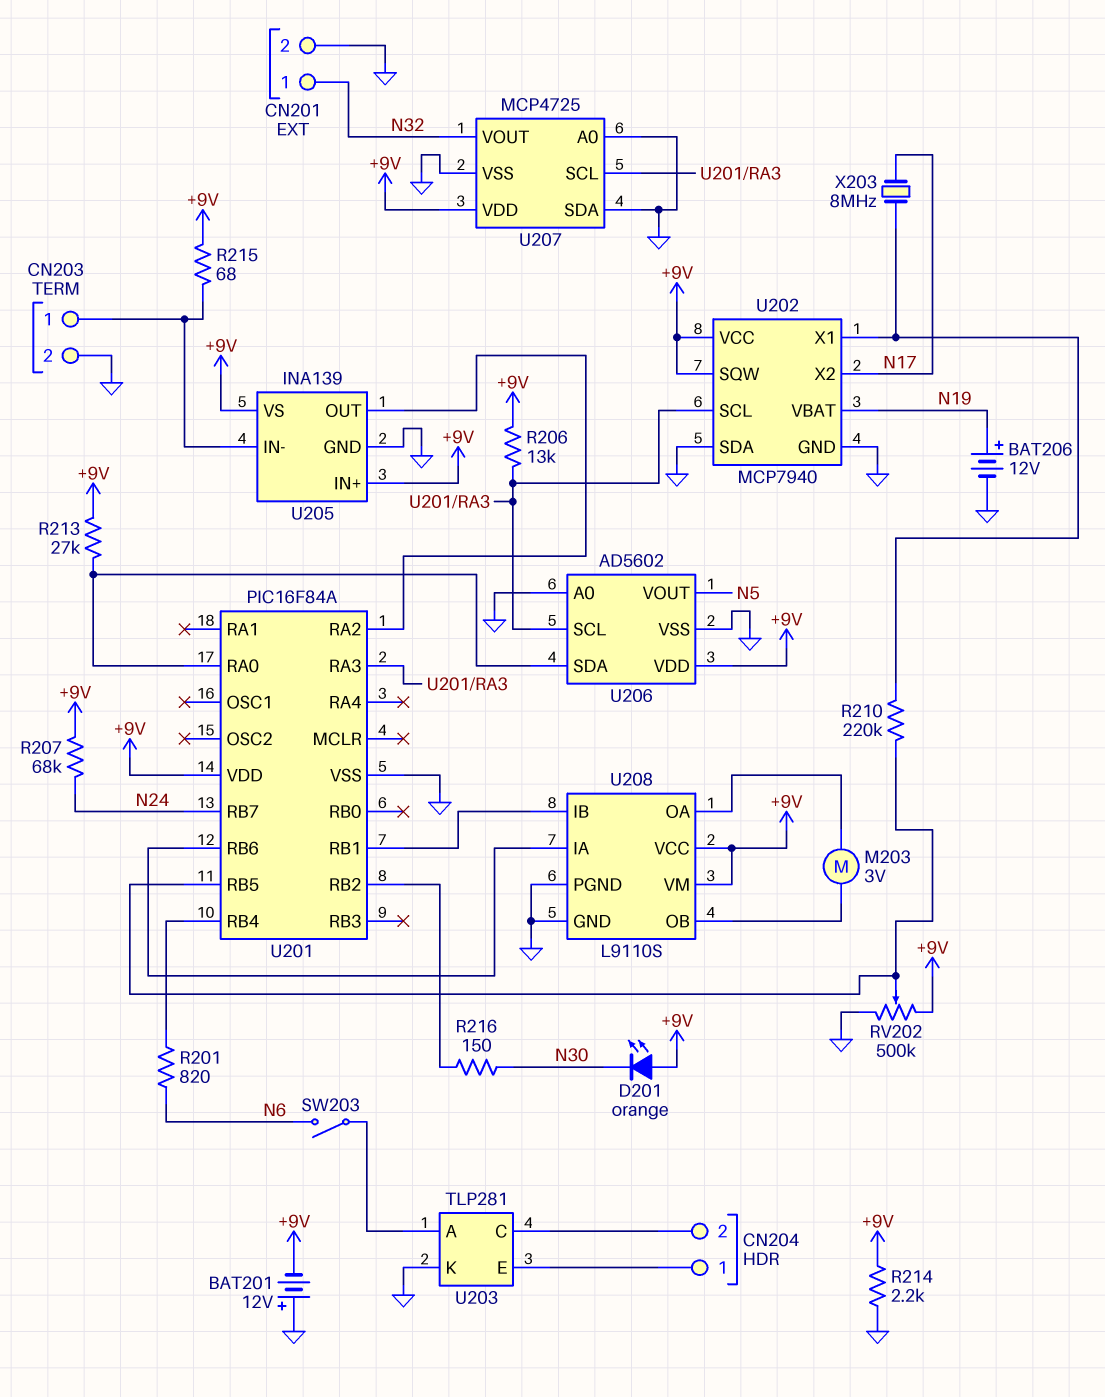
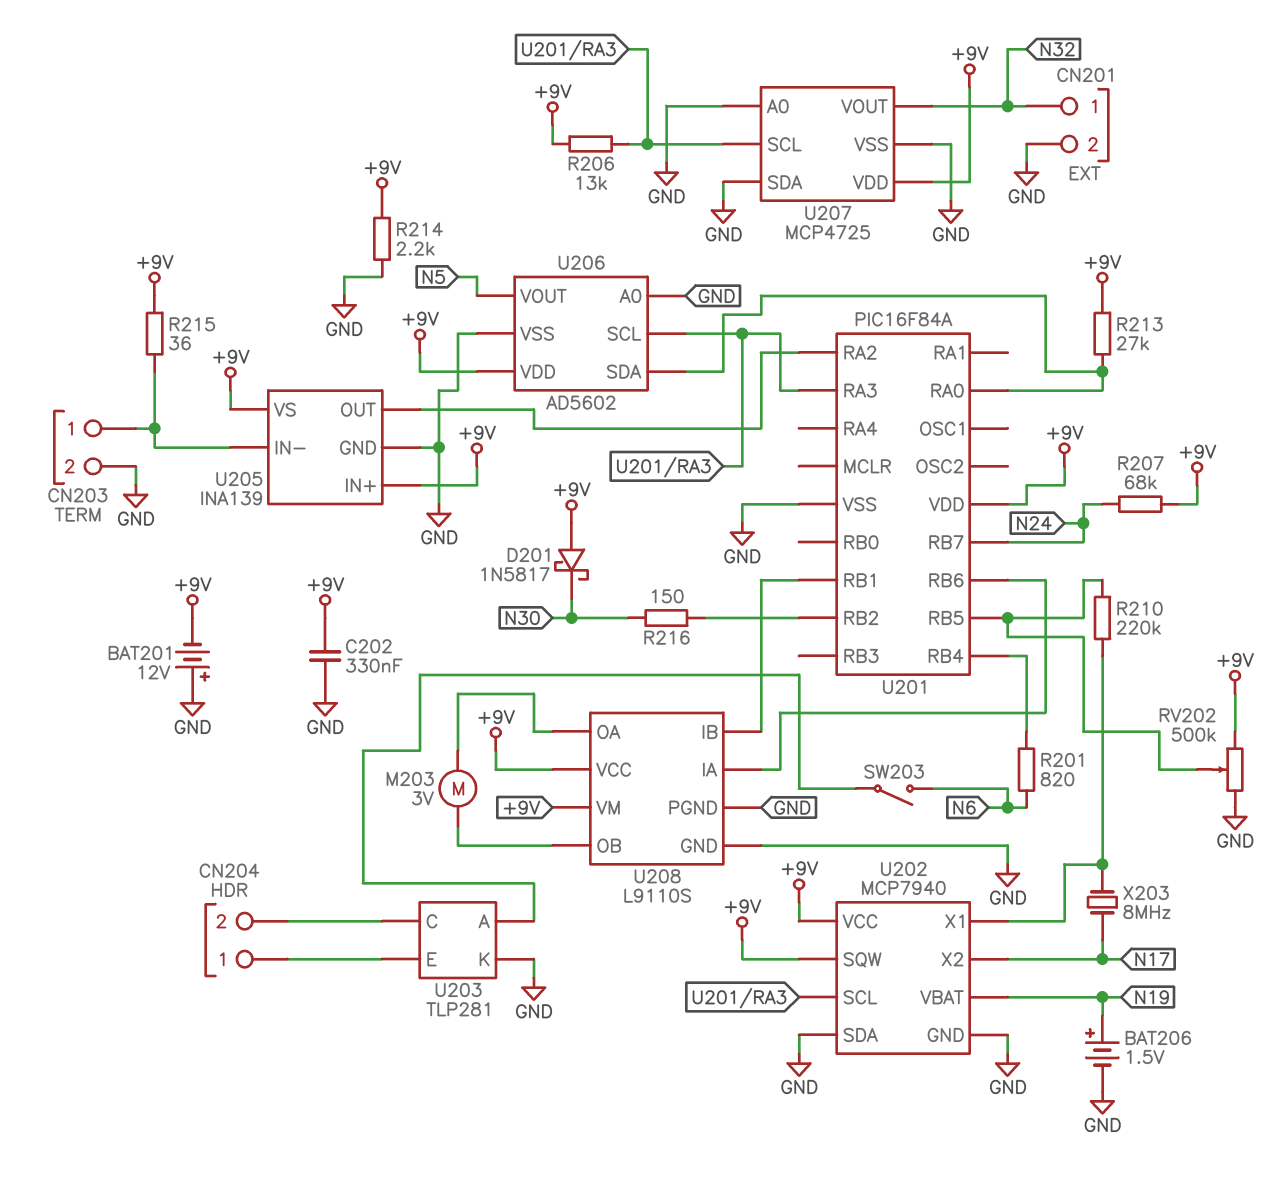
BAT206: 12V (plus N19, minus GND) -> 1.5V (plus N19, minus GND)
C202: none -> 330nF (+9V, GND)
D201: LED orange (A +9V, K N30) -> schottky 1N5817 (A +9V, K N30)
R215: 68 (+9V, CN203/1) -> 36 (+9V, CN203/1)

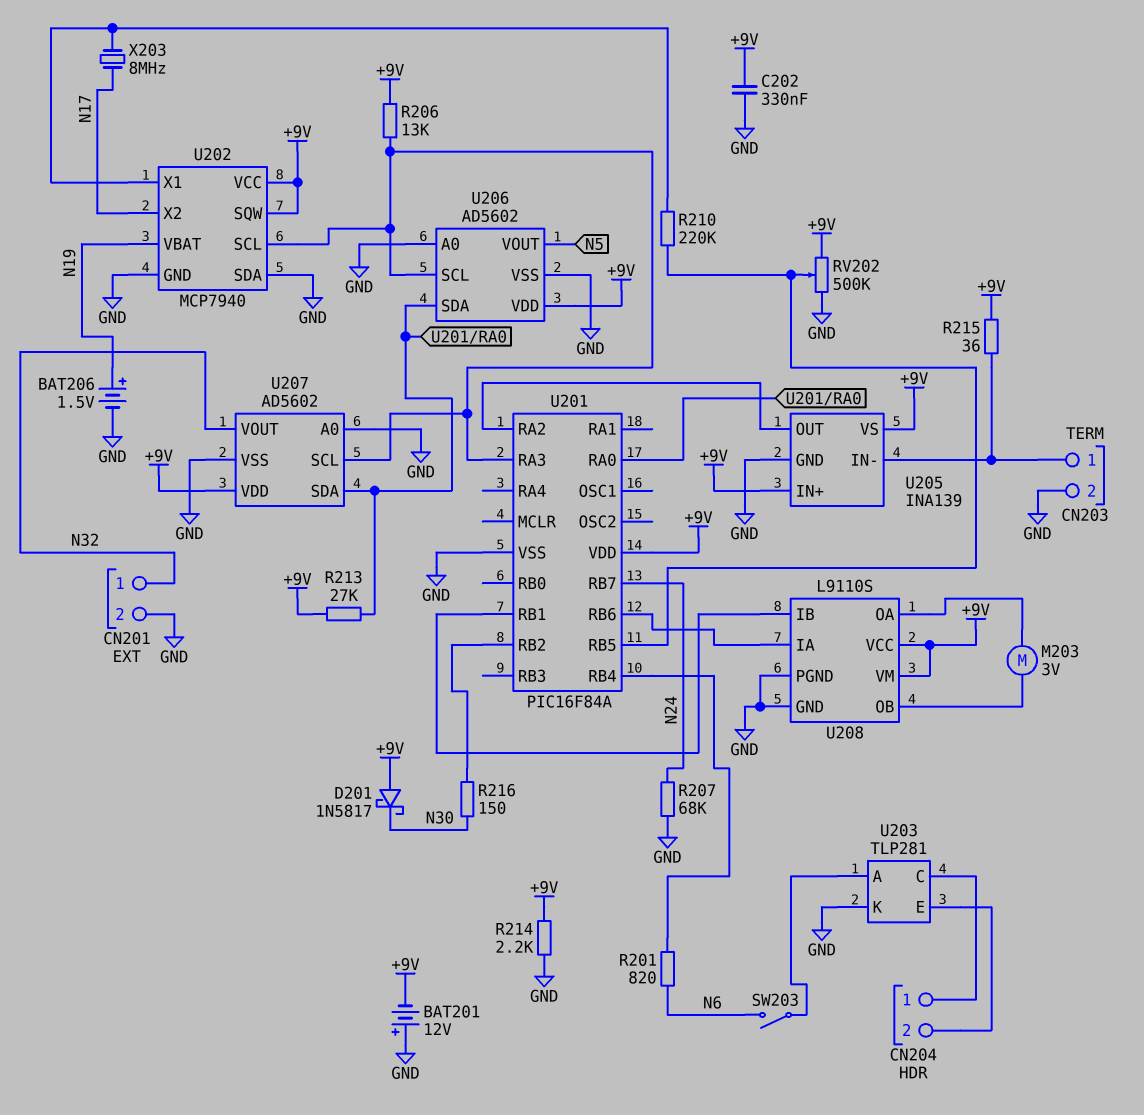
R207: 68k (+9V, N24) -> 68k (GND, N24)
U203 pin C: CN204/2 -> CN204/1
U203 pin E: CN204/1 -> CN204/2
U207: MCP4725 -> AD5602
U207 pin SDA: GND -> U201/RA0

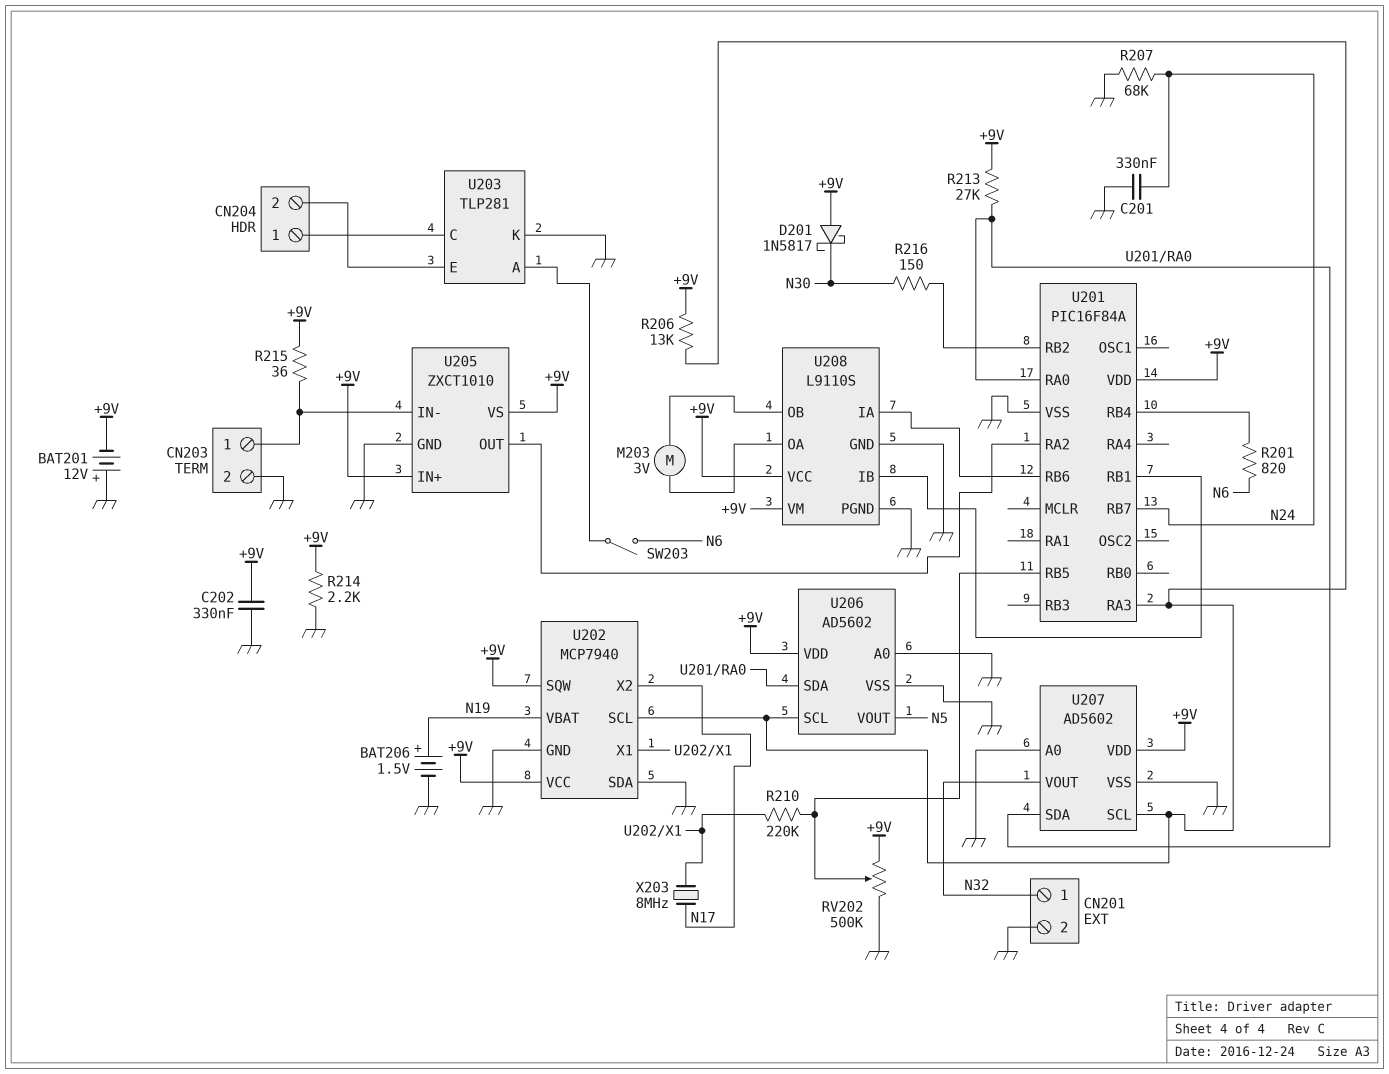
C201: none -> 330nF (GND, N24)
U205: INA139 -> ZXCT1010

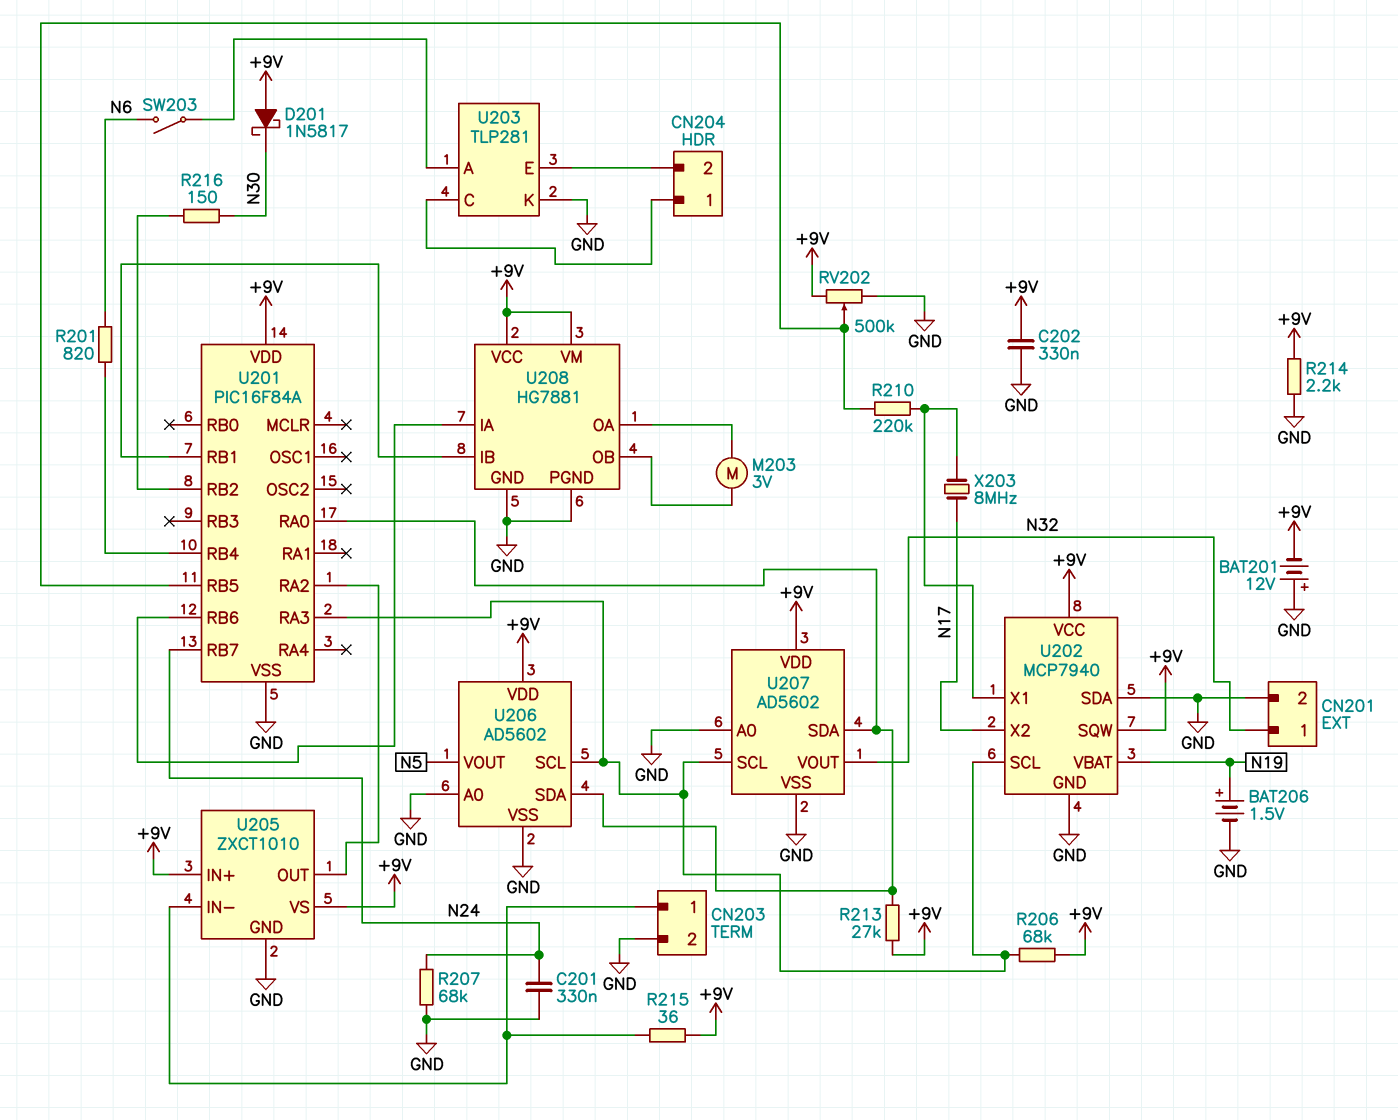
R206: 13k (+9V, U201/RA3) -> 68k (+9V, U201/RA3)
U208: L9110S -> HG7881

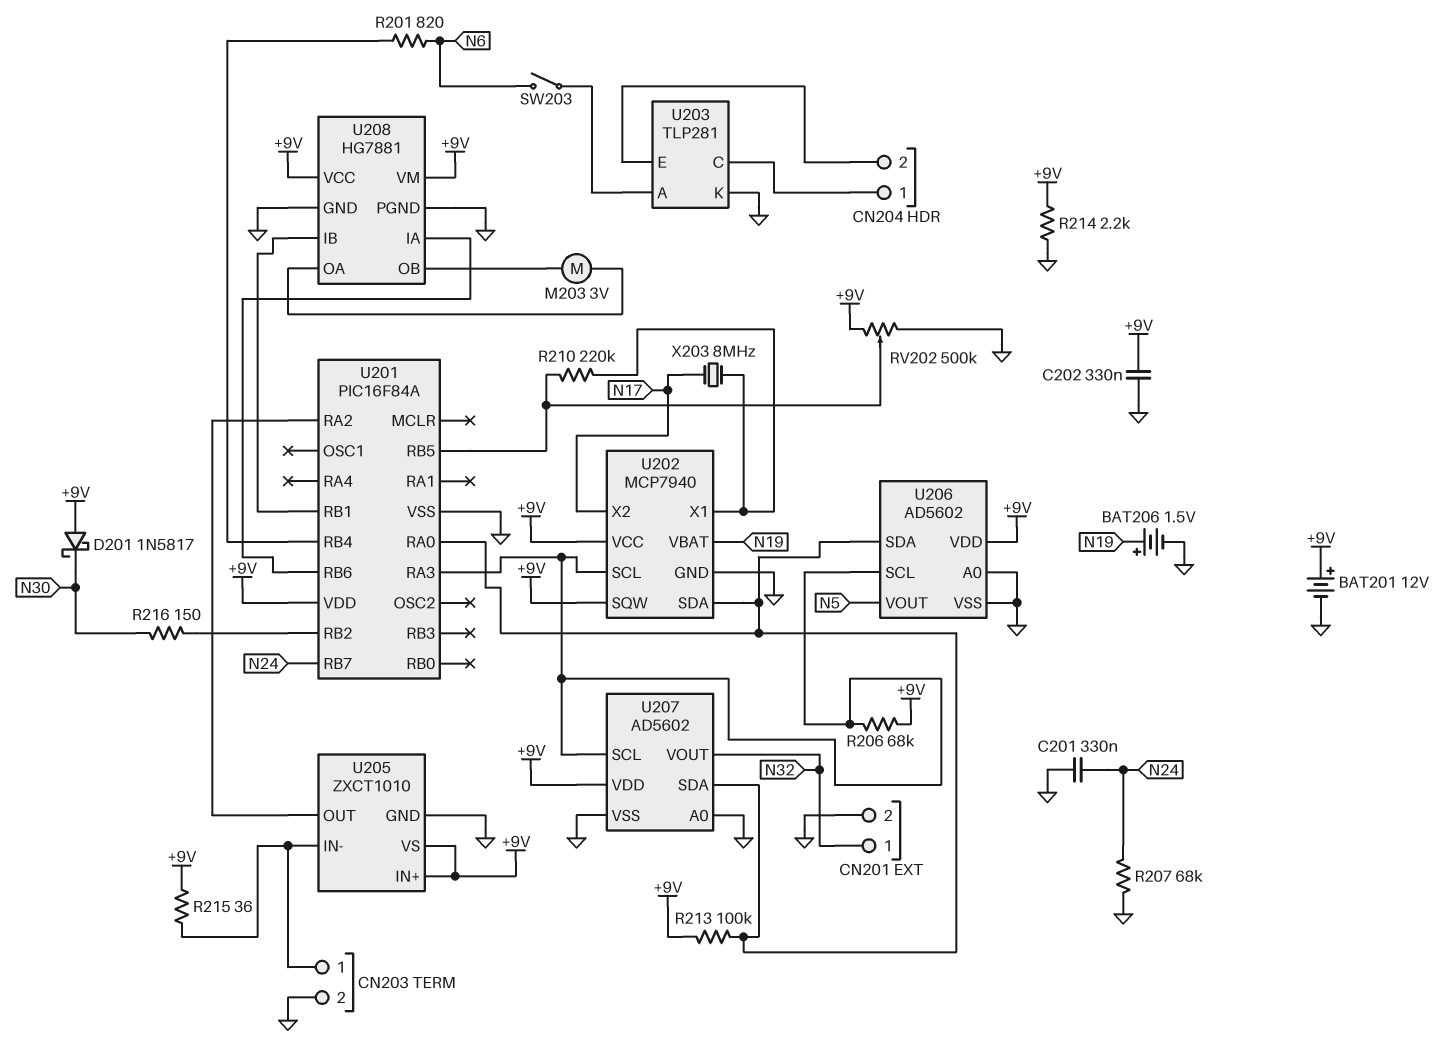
BAT201: 12V (plus GND, minus +9V) -> 12V (plus +9V, minus GND)
R213: 27k (+9V, U201/RA0) -> 100k (+9V, U201/RA0)
U202 pin SDA: GND -> U201/RA0

